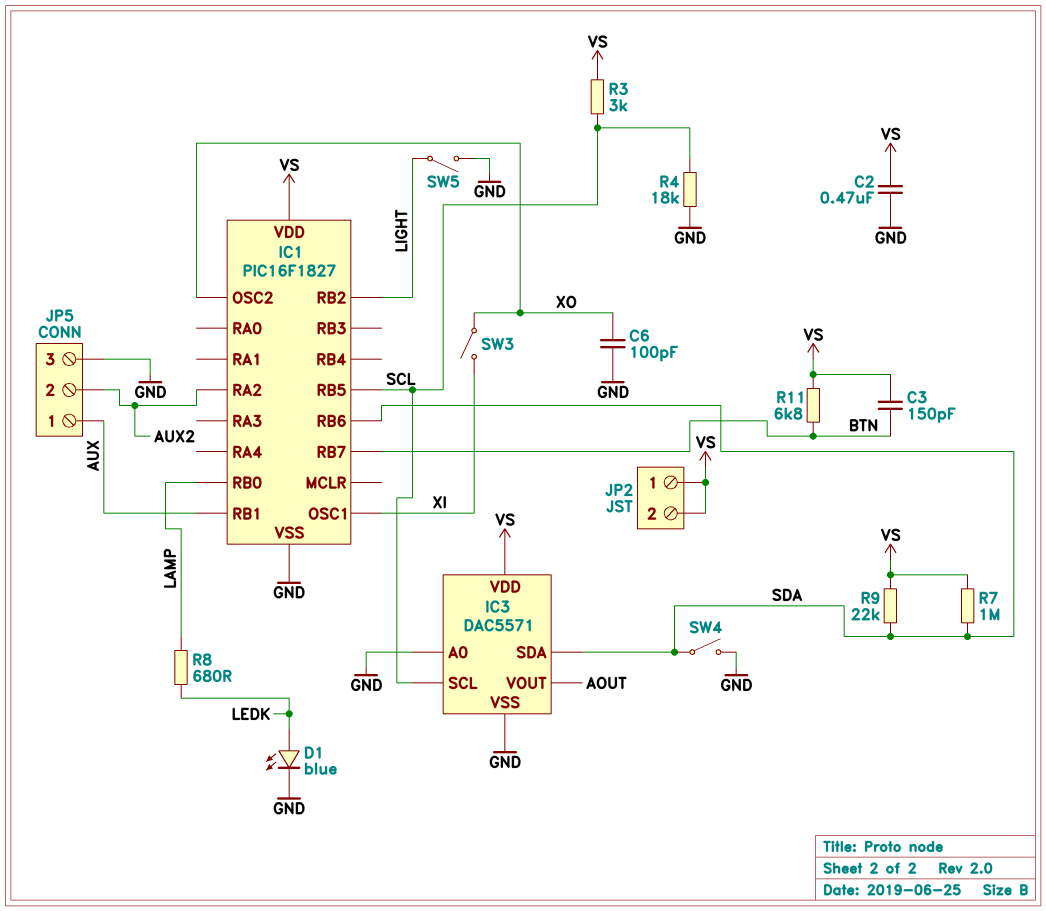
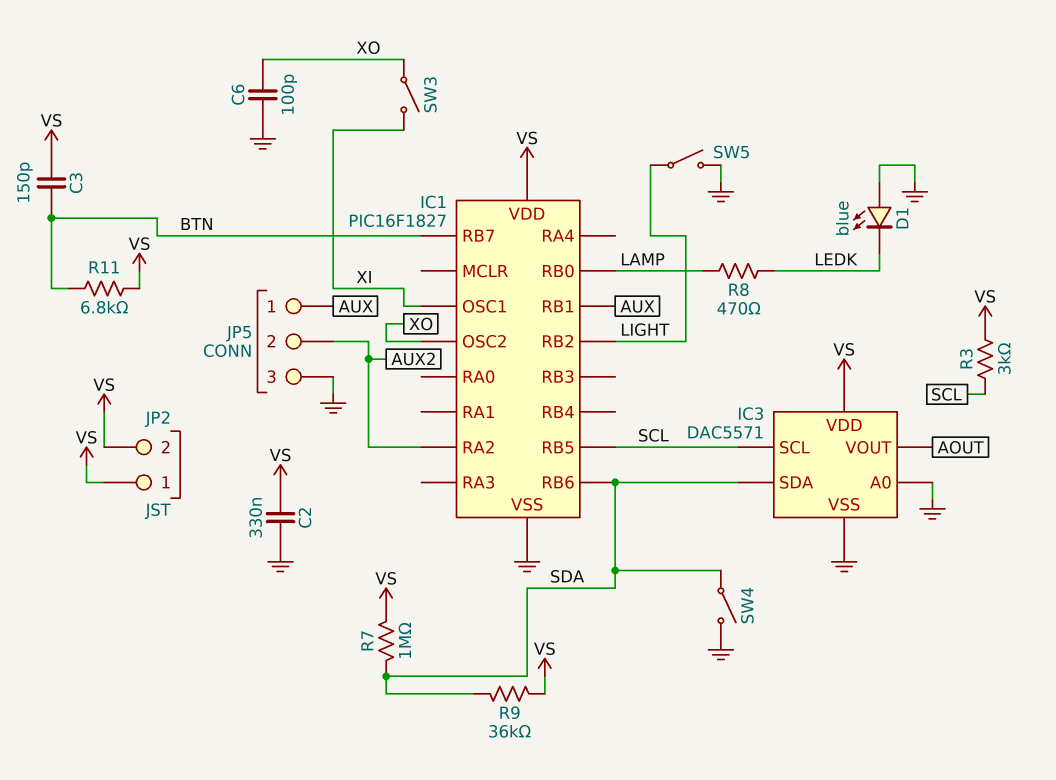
C2: 470nF (GND, VS) -> 330nF (GND, VS)
D1: LED blue (A LEDK, K GND) -> LED blue (A GND, K LEDK)
R4: 18k (GND, SCL) -> none
R8: 680 (LAMP, LEDK) -> 470 (LAMP, LEDK)
R9: 22k (SDA, VS) -> 36k (SDA, VS)

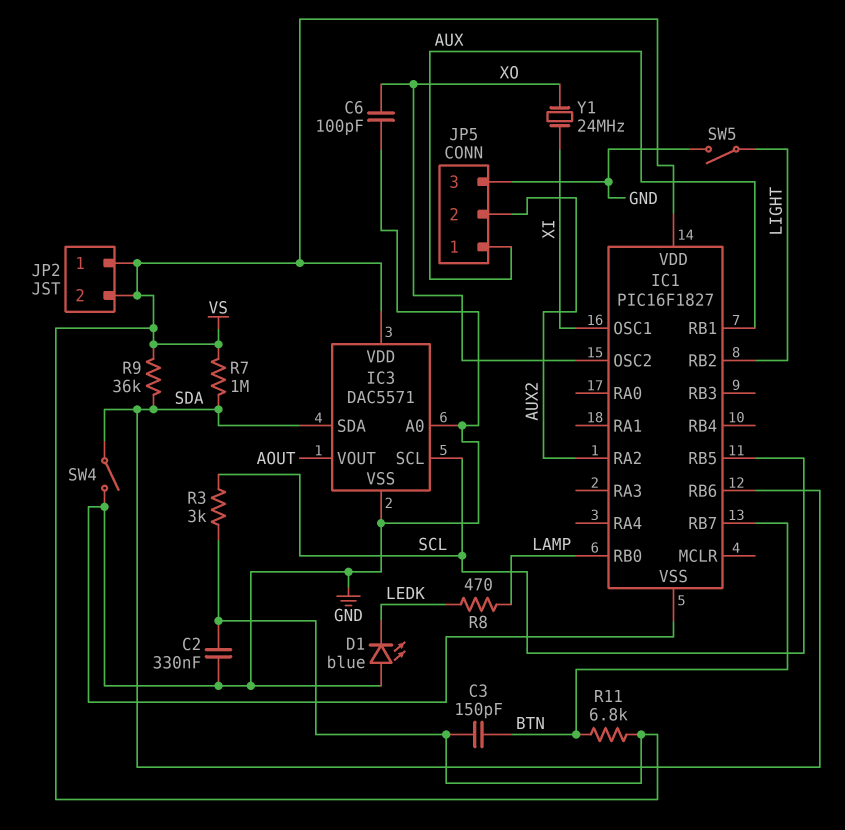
SW3: switch (XI, XO) -> none
Y1: none -> 24MHz (XI, XO)

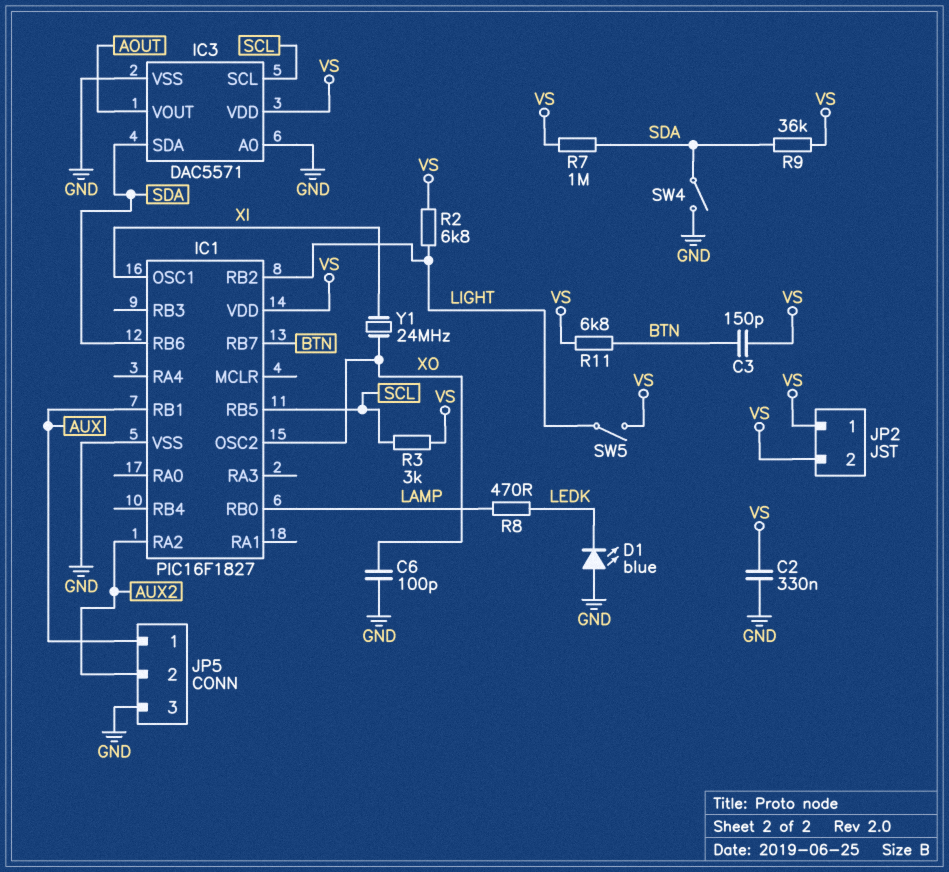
R2: none -> 6.8k (LIGHT, VS)
SW5: switch (GND, LIGHT) -> switch (LIGHT, VS)

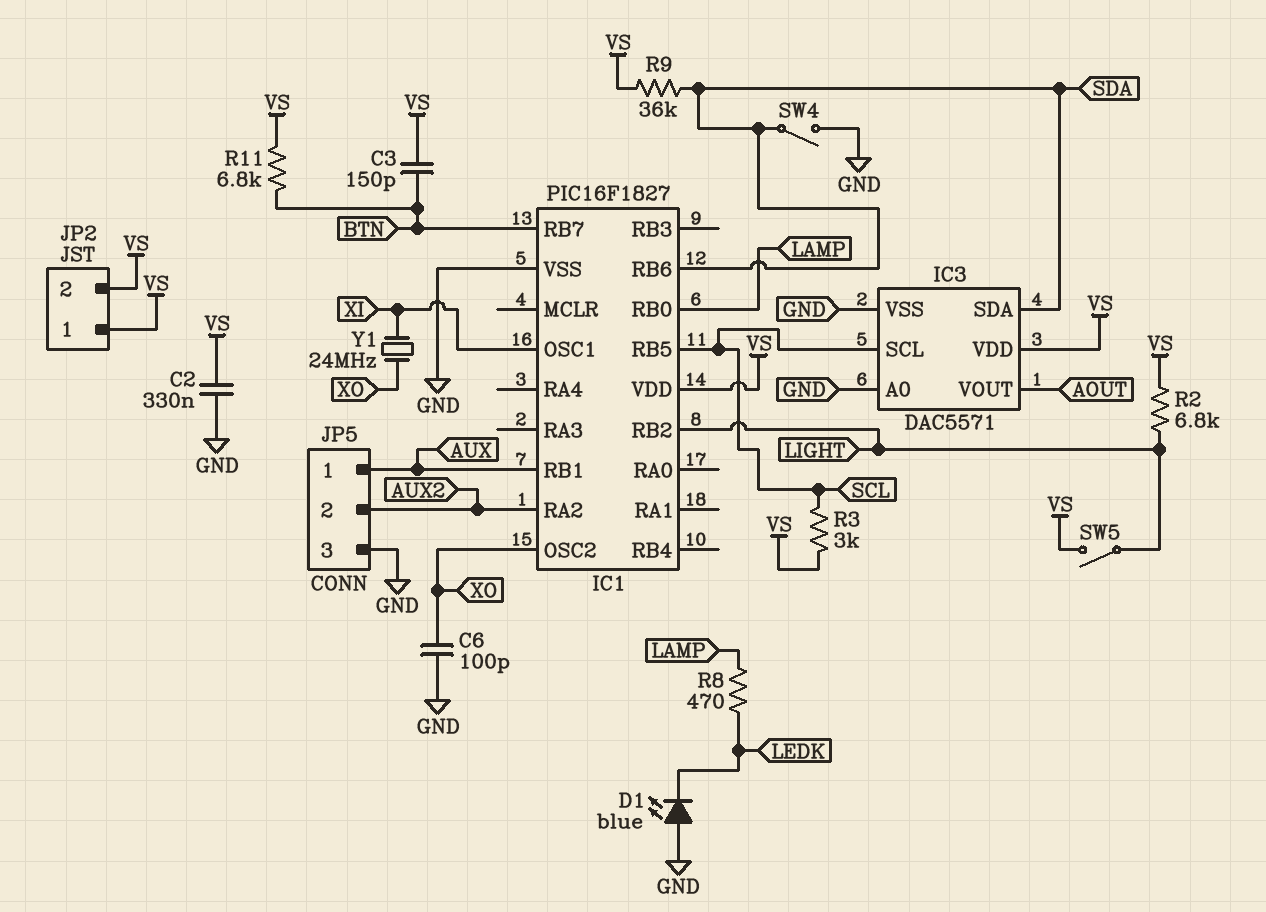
R7: 1M (SDA, VS) -> none

